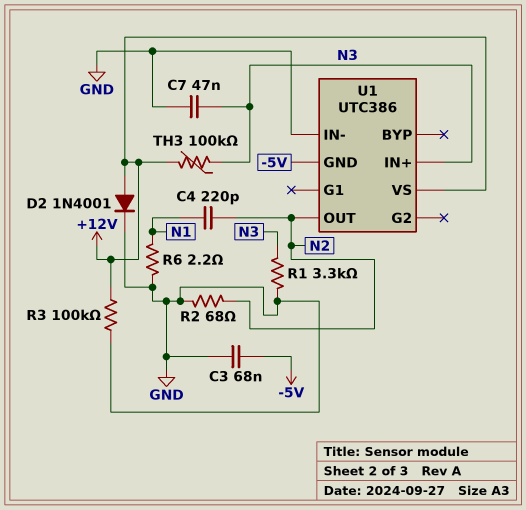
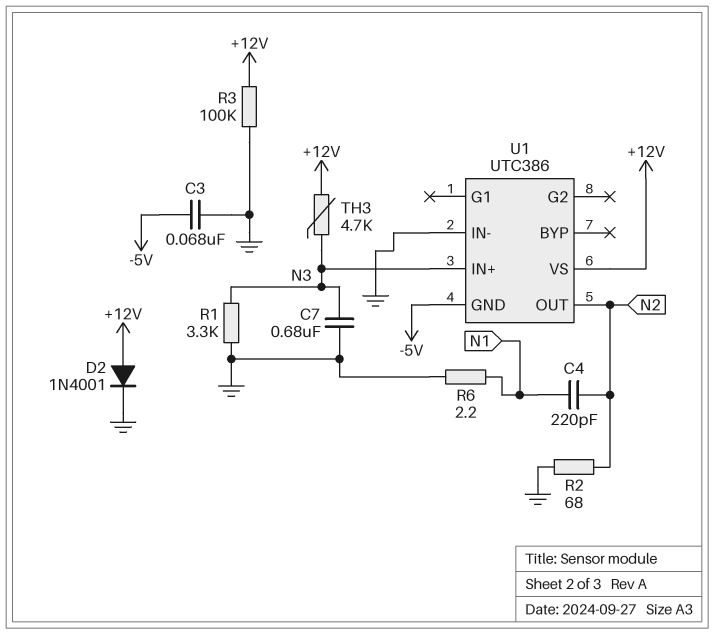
C7: 47nF (GND, N3) -> 680nF (GND, N3)
TH3: 100k (+12V, N3) -> 4.7k (+12V, N3)

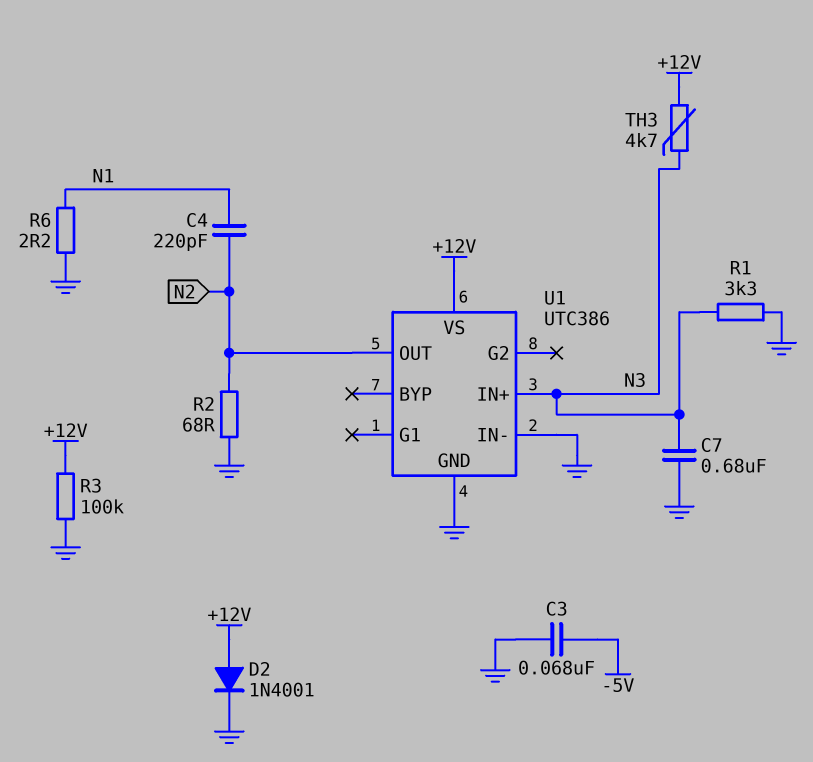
U1 pin GND: -5V -> GND

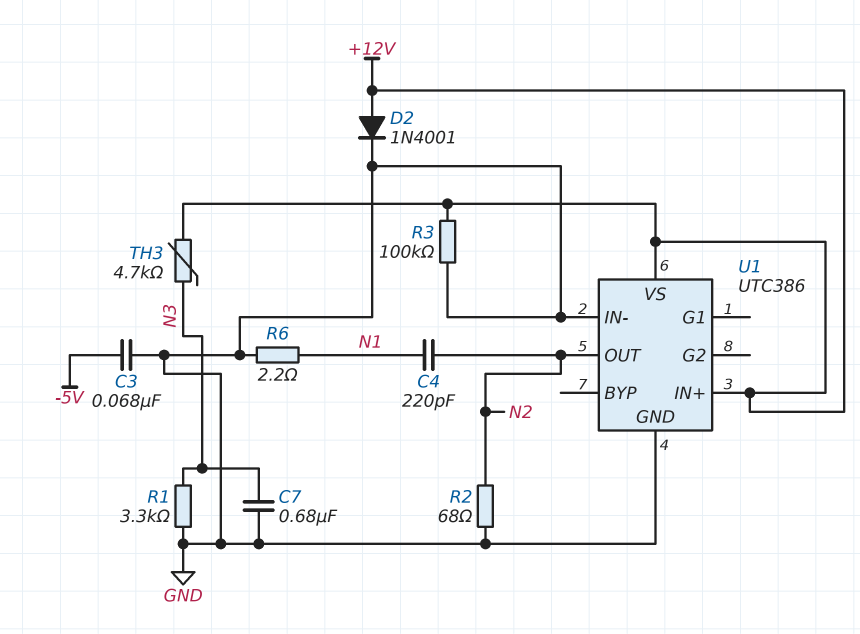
U1 pin IN+: N3 -> +12V

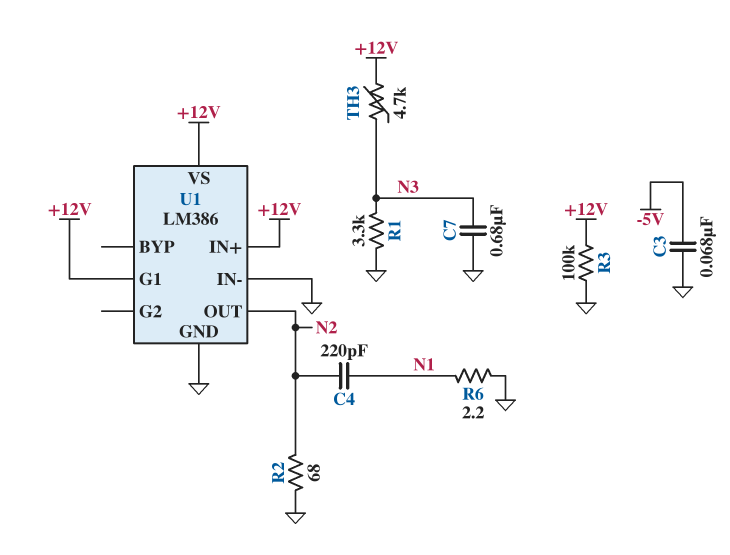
D2: diode 1N4001 (A +12V, K GND) -> none
U1: UTC386 -> LM386
U1 pin G1: none -> +12V

